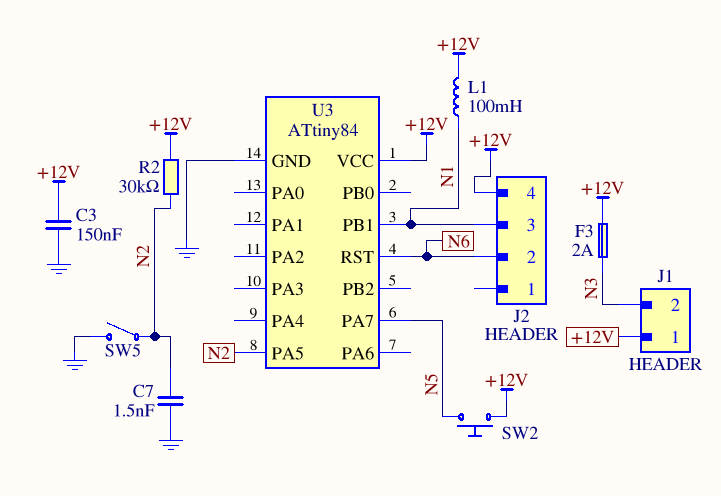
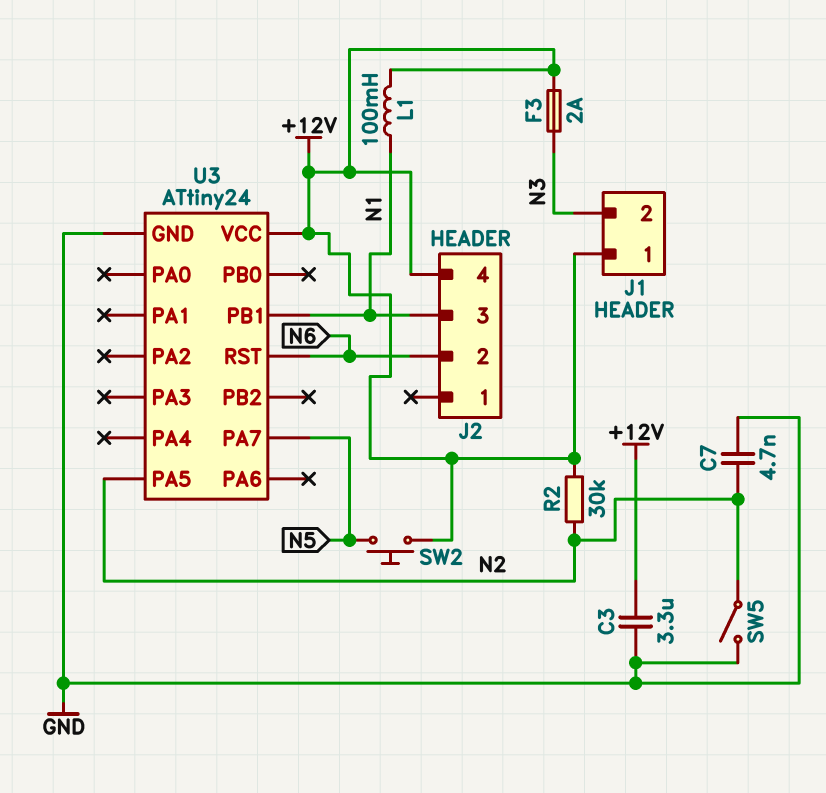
C3: 150nF (+12V, GND) -> 3.3uF (+12V, GND)
C7: 1.5nF (GND, N2) -> 4.7nF (GND, N2)
U3: ATtiny84 -> ATtiny24

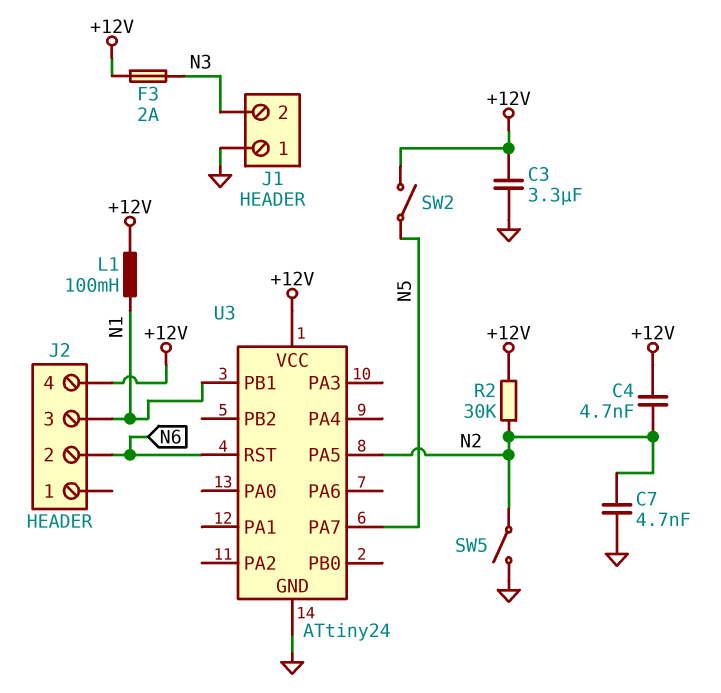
C4: none -> 4.7nF (+12V, N2)
J1 pin 1: +12V -> GND
SW2: button (+12V, N5) -> switch (+12V, N5)

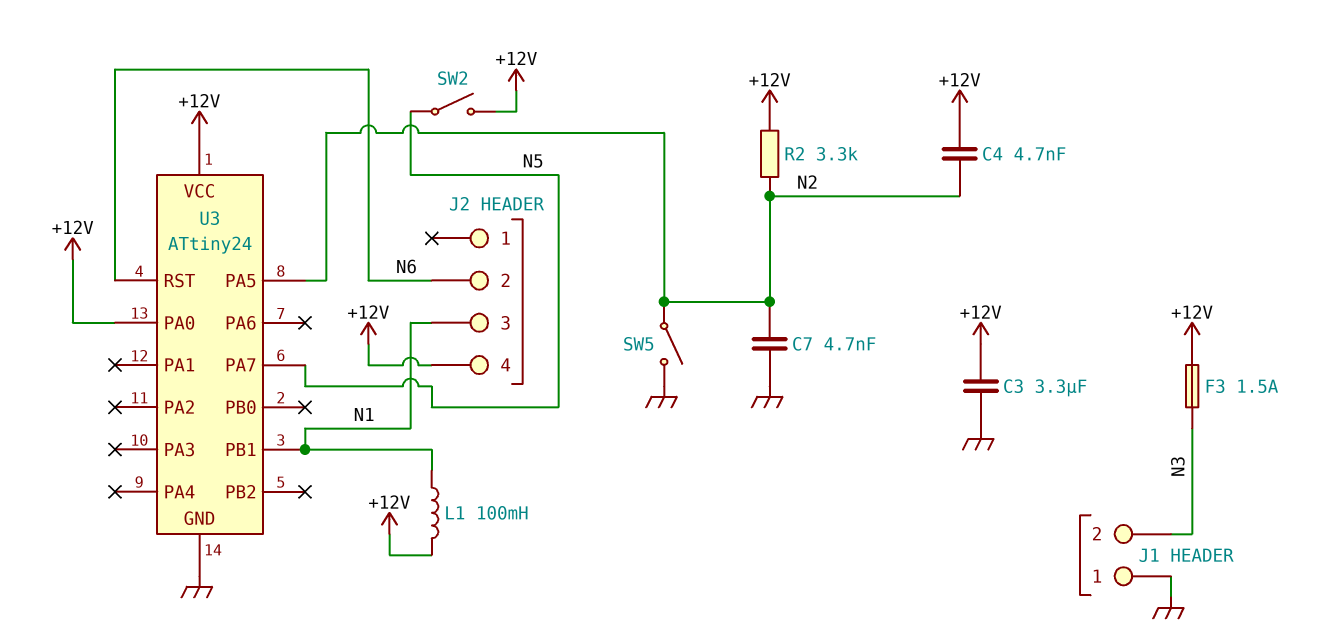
F3: 2A (+12V, N3) -> 1.5A (+12V, N3)
R2: 30k (+12V, N2) -> 3.3k (+12V, N2)
U3 pin PA0: none -> +12V

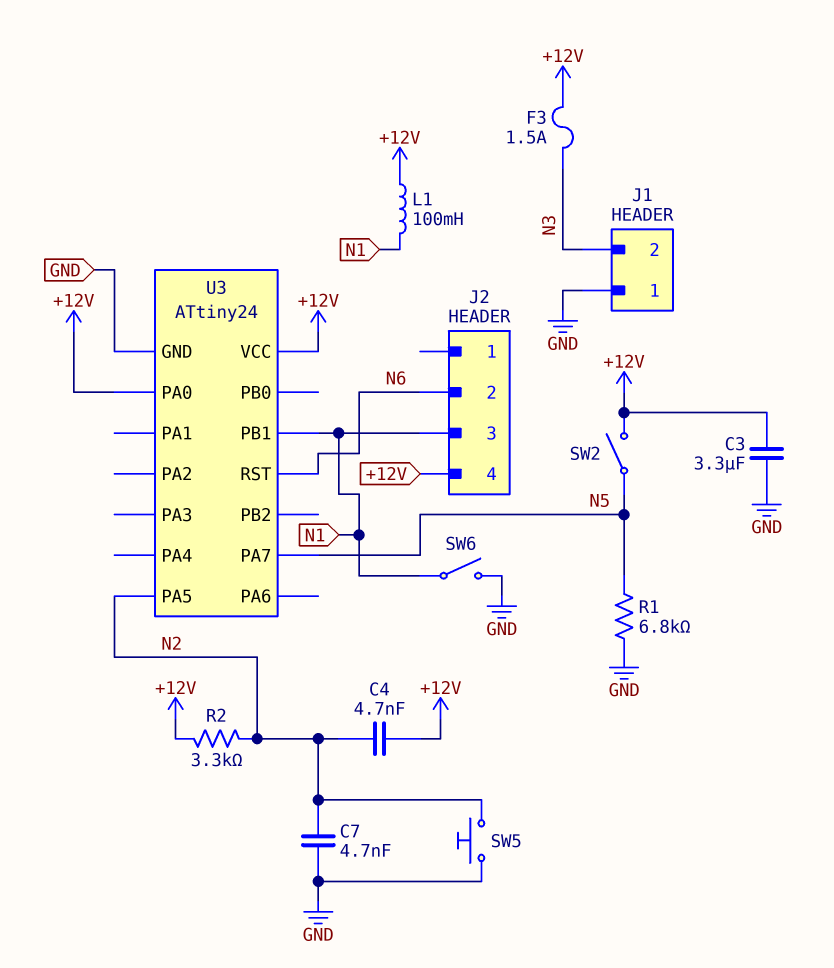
R1: none -> 6.8k (GND, N5)
SW5: switch (GND, N2) -> button (GND, N2)
SW6: none -> switch (GND, N1)

